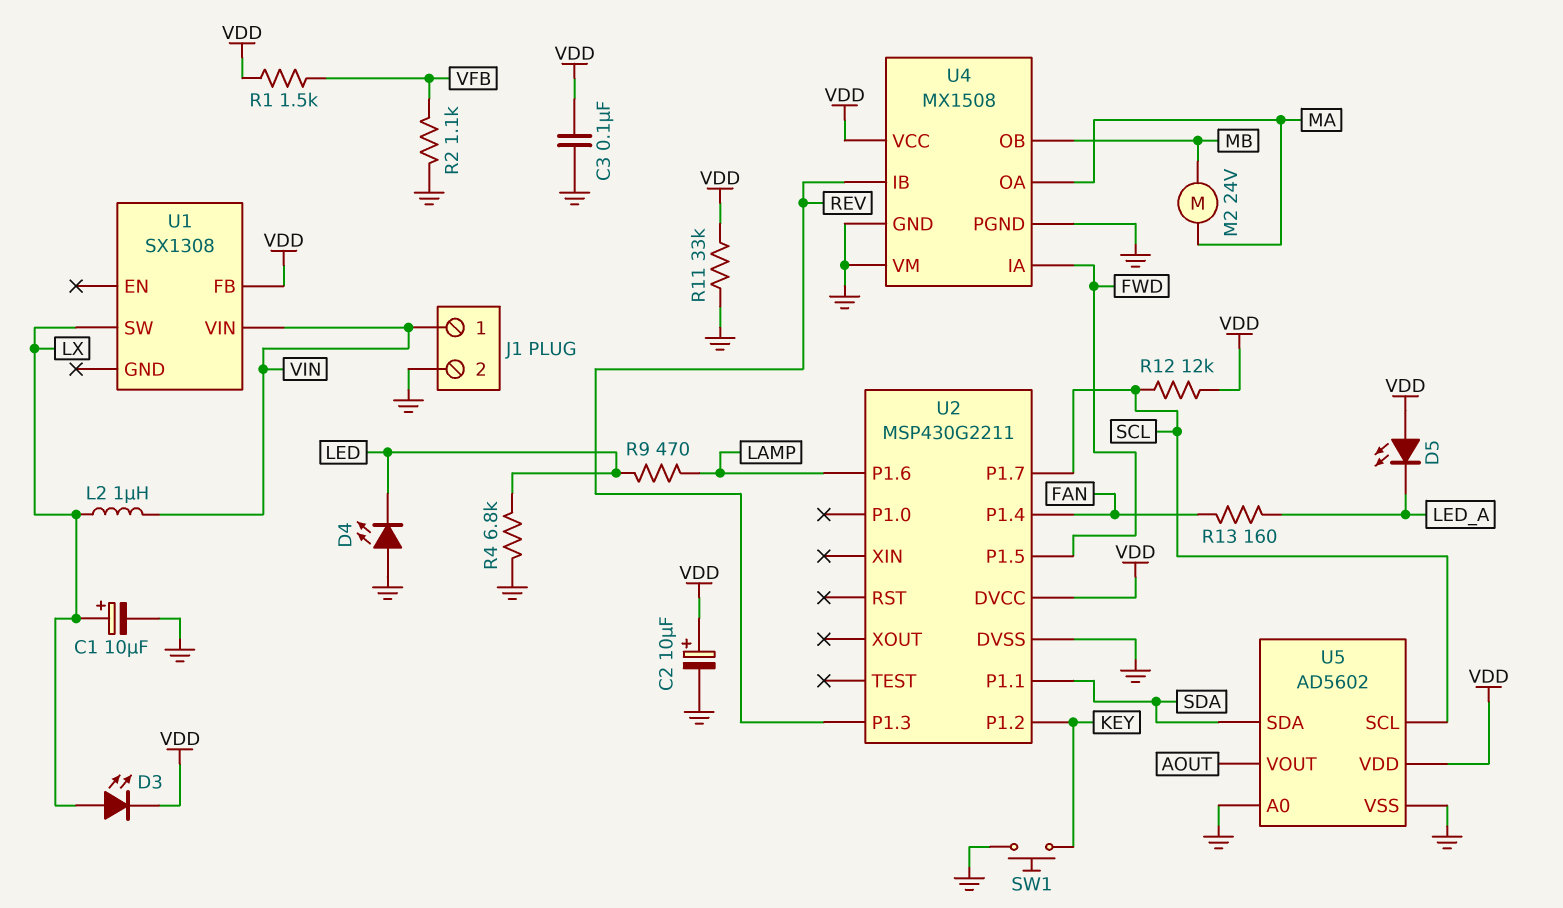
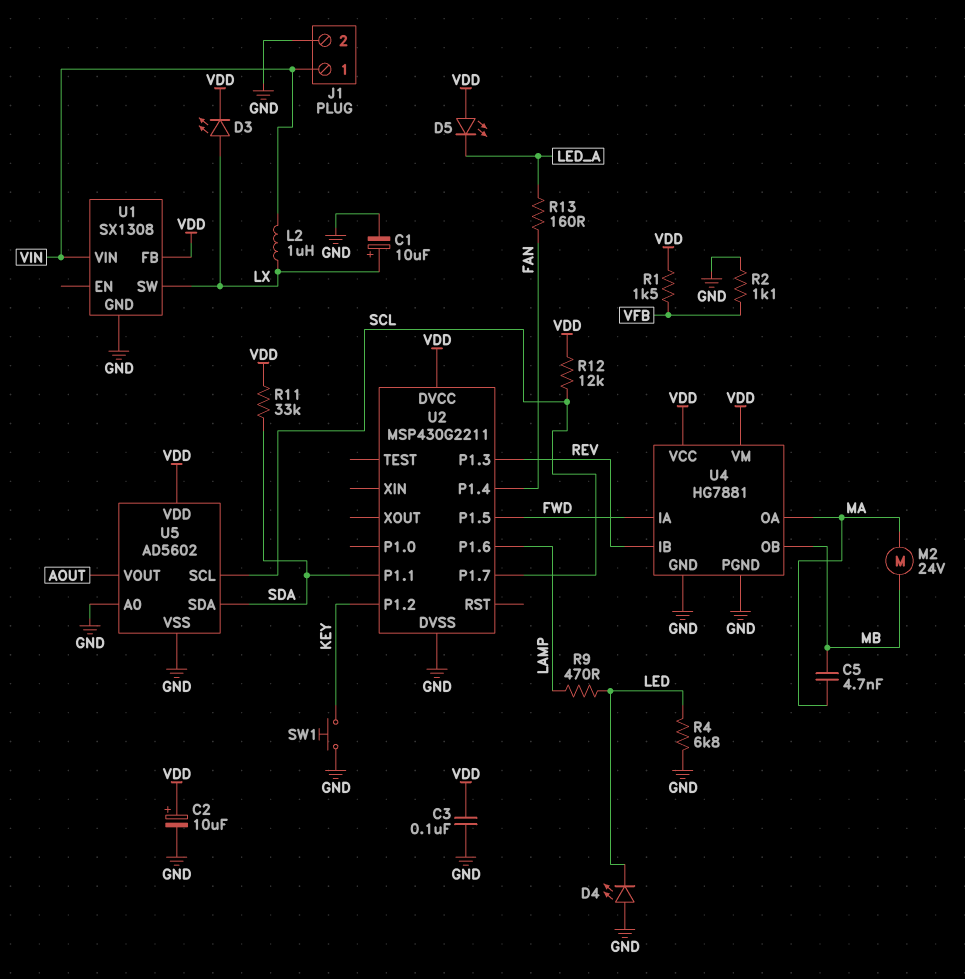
C5: none -> 4.7nF (MA, MB)
R11: 33k (GND, VDD) -> 33k (SDA, VDD)
U1 pin GND: none -> GND
U4: MX1508 -> HG7881
U4 pin VM: GND -> VDD

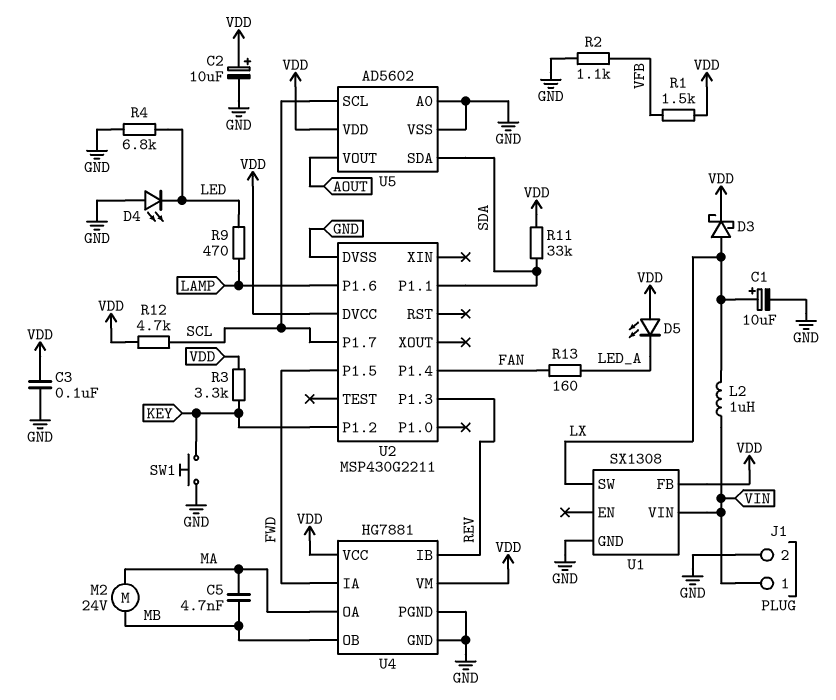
D3: LED (A LX, K VDD) -> schottky (A LX, K VDD)
R3: none -> 3.3k (KEY, VDD)
R12: 12k (SCL, VDD) -> 4.7k (SCL, VDD)

